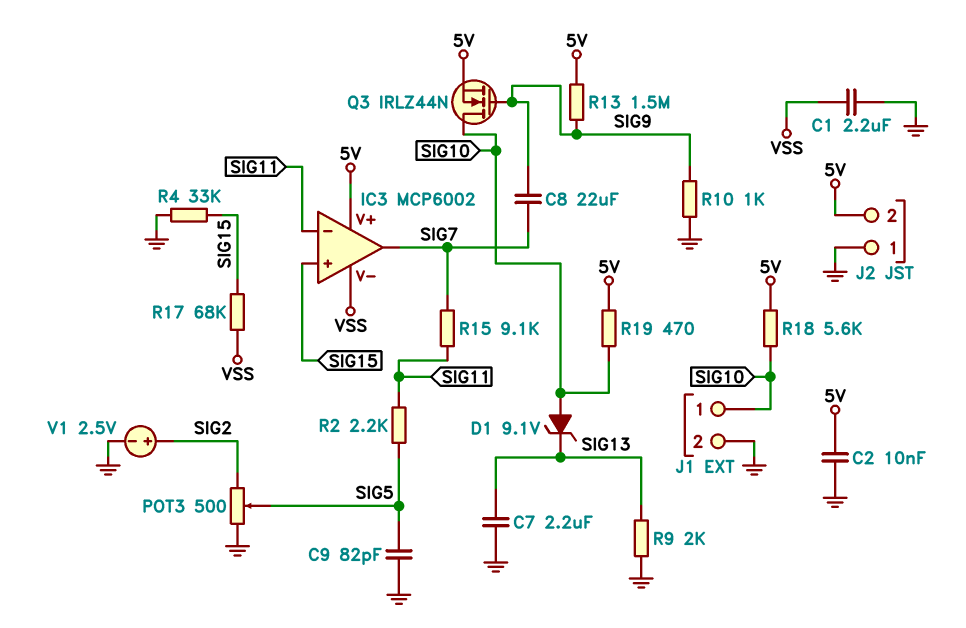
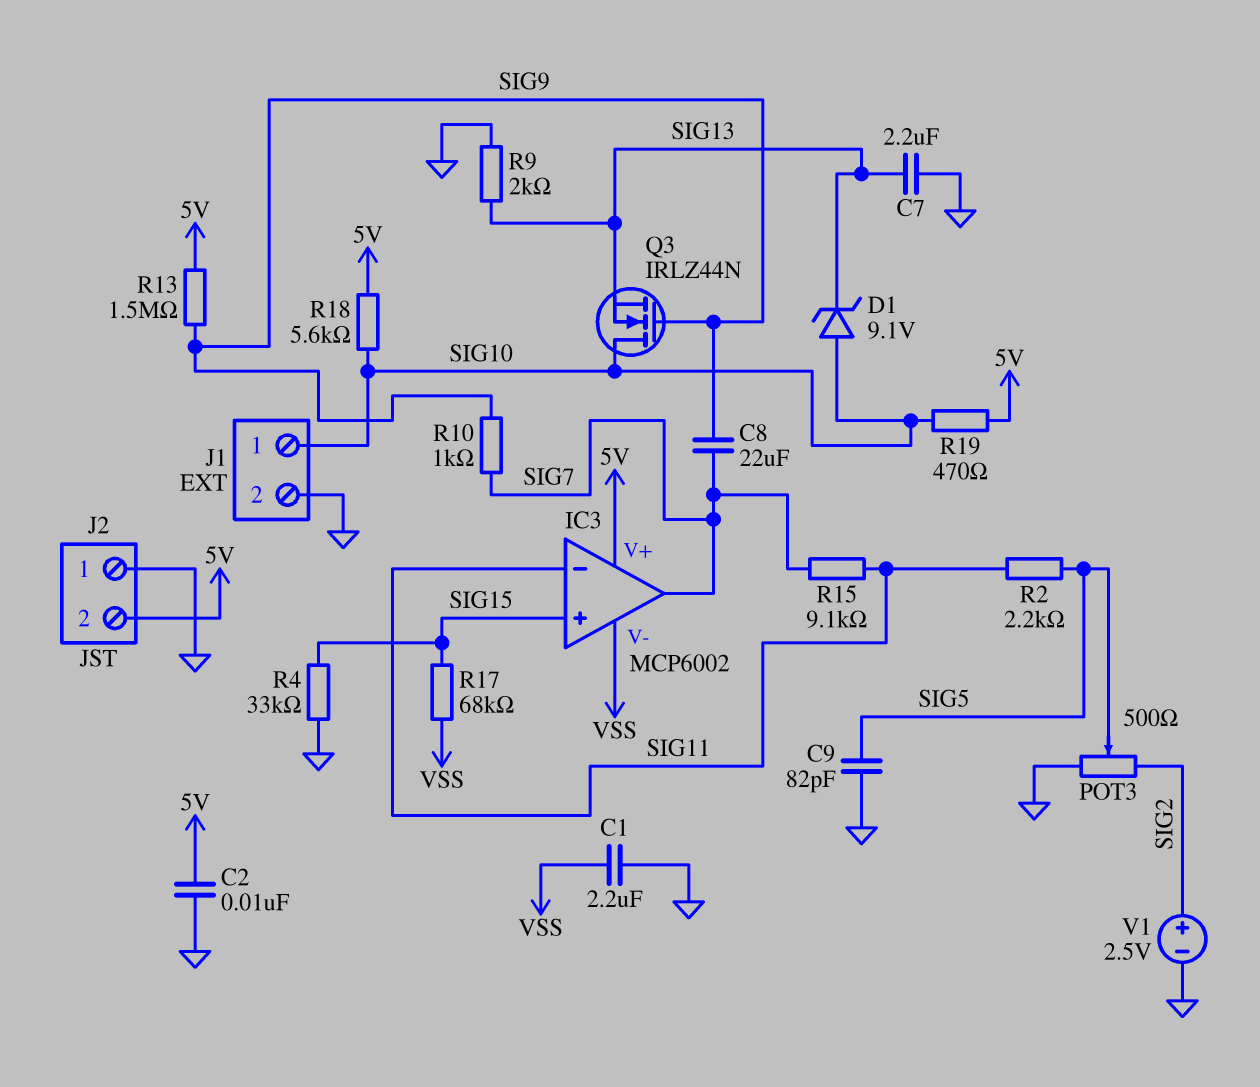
Q3: NMOS IRLZ44N (G SIG9, D SIG10, S 5V) -> NMOS IRLZ44N (G SIG9, D SIG10, S SIG13)
R10: 1k (GND, SIG9) -> 1k (SIG7, SIG9)

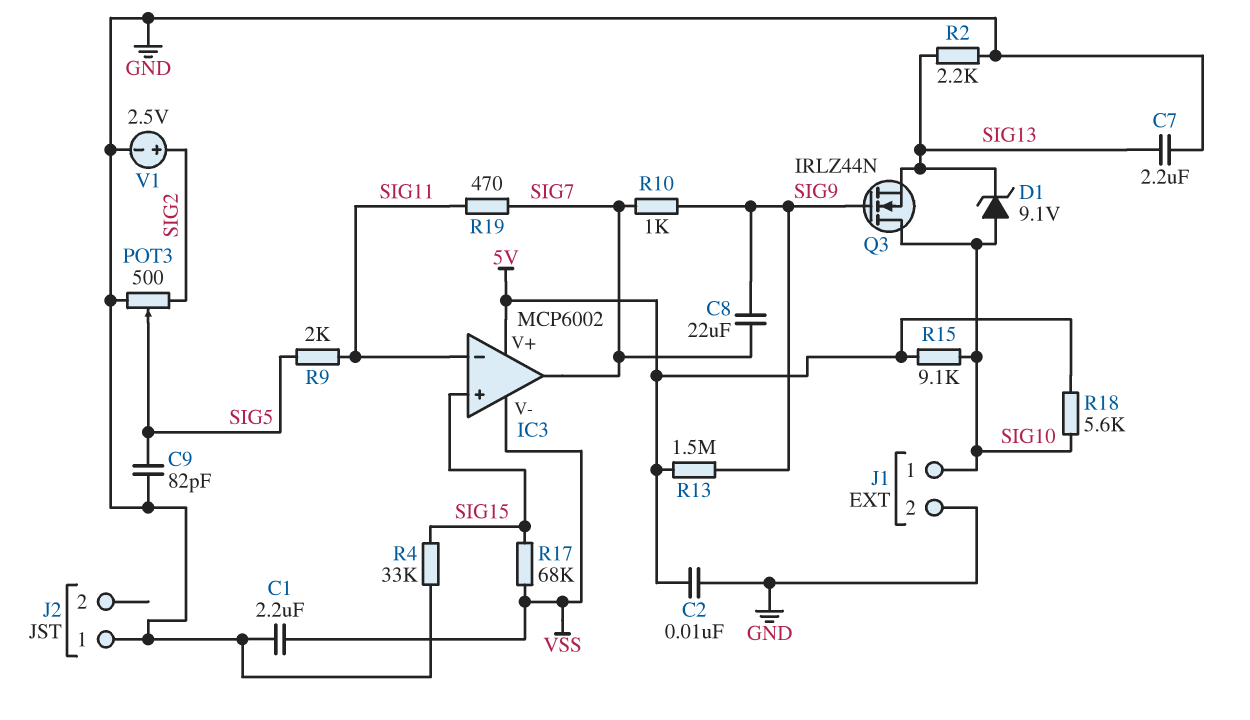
J2 pin 2: 5V -> none
R2: 2.2k (SIG5, SIG11) -> 2.2k (GND, SIG13)
R9: 2k (GND, SIG13) -> 2k (SIG5, SIG11)
R15: 9.1k (SIG7, SIG11) -> 9.1k (5V, SIG10)
R19: 470 (5V, SIG10) -> 470 (SIG7, SIG11)

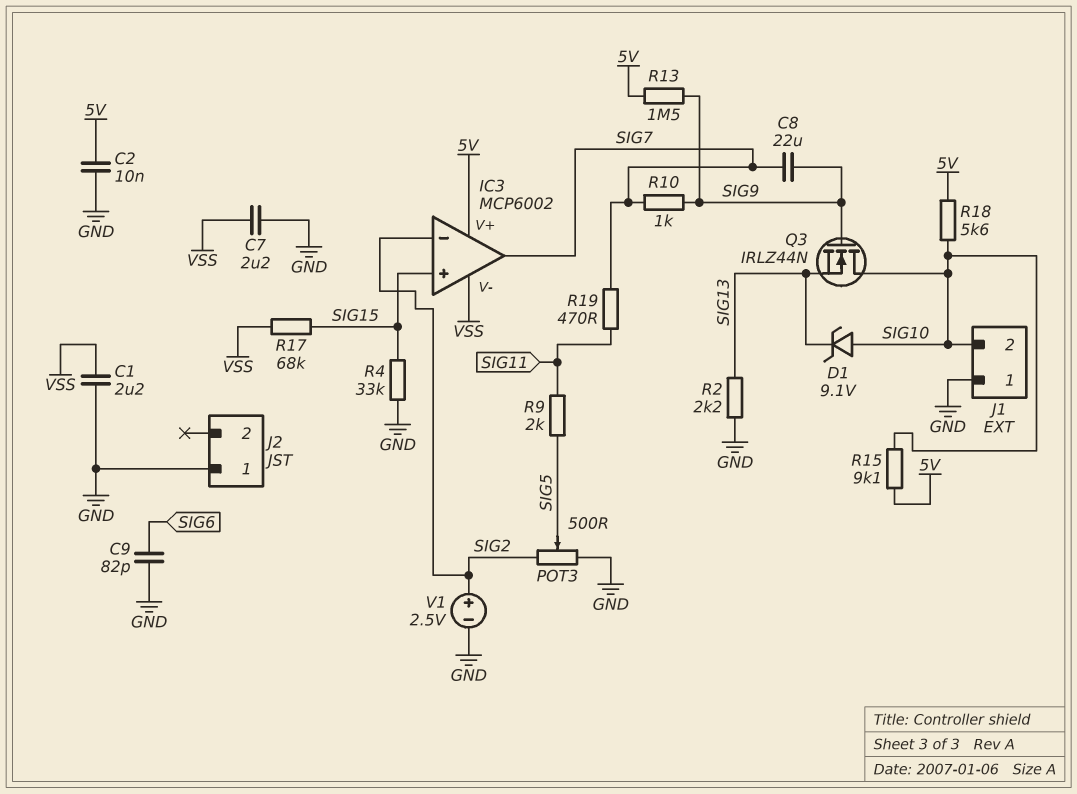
C7: 2.2uF (GND, SIG13) -> 2.2uF (GND, VSS)
C9: 82pF (GND, SIG5) -> 82pF (GND, SIG6)
IC3 pin in-: SIG11 -> SIG2
J1 pin 1: SIG10 -> GND
J1 pin 2: GND -> SIG10

